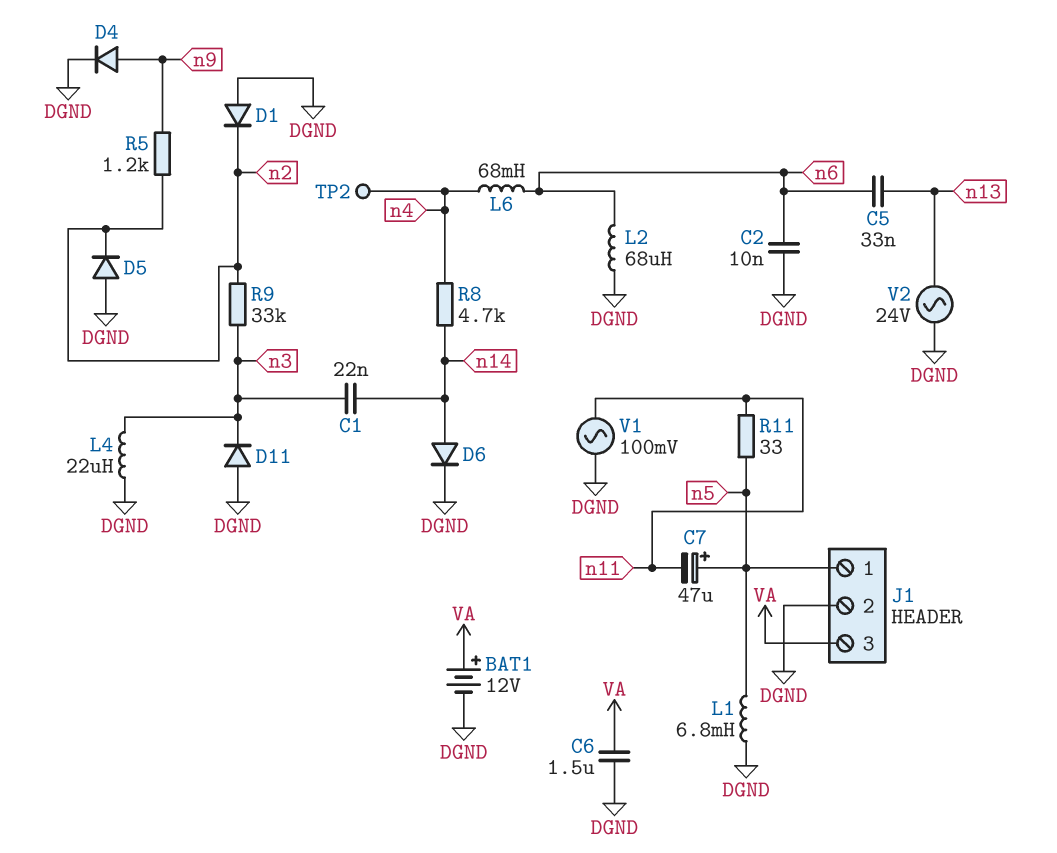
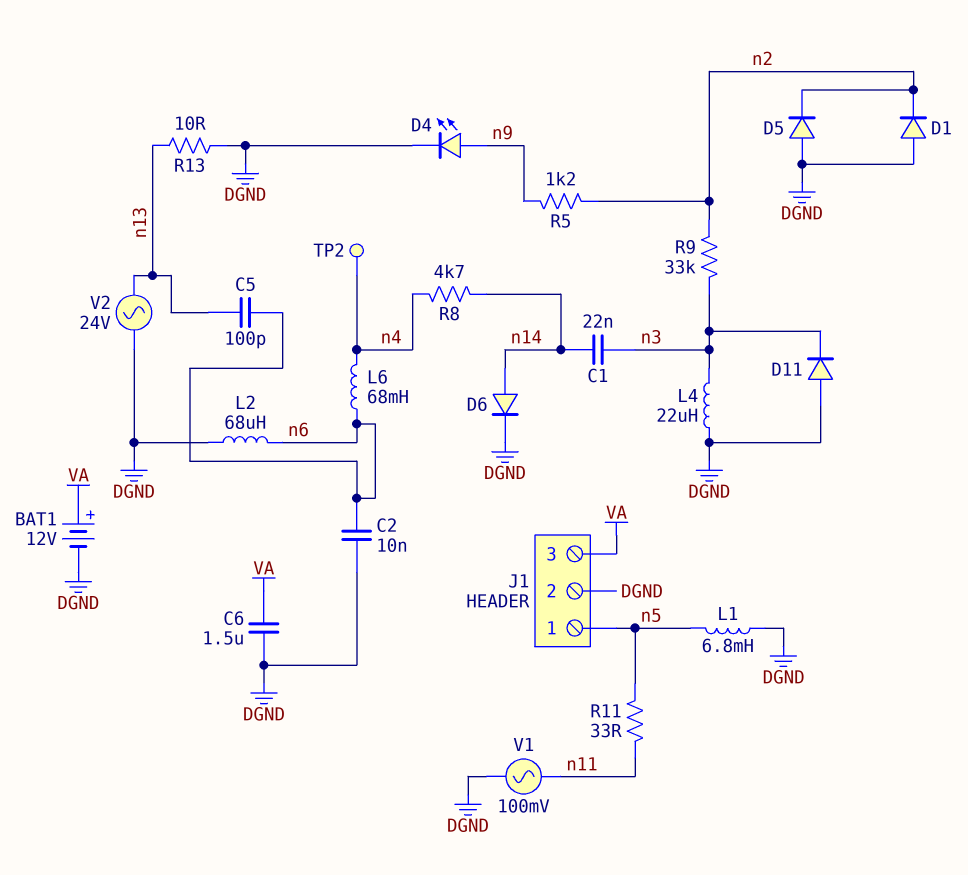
C5: 33nF (n6, n13) -> 100pF (n6, n13)
C7: 47uF (plus n5, minus n11) -> none
D4: diode (A n9, K DGND) -> LED (A n9, K DGND)
R13: none -> 10 (DGND, n13)

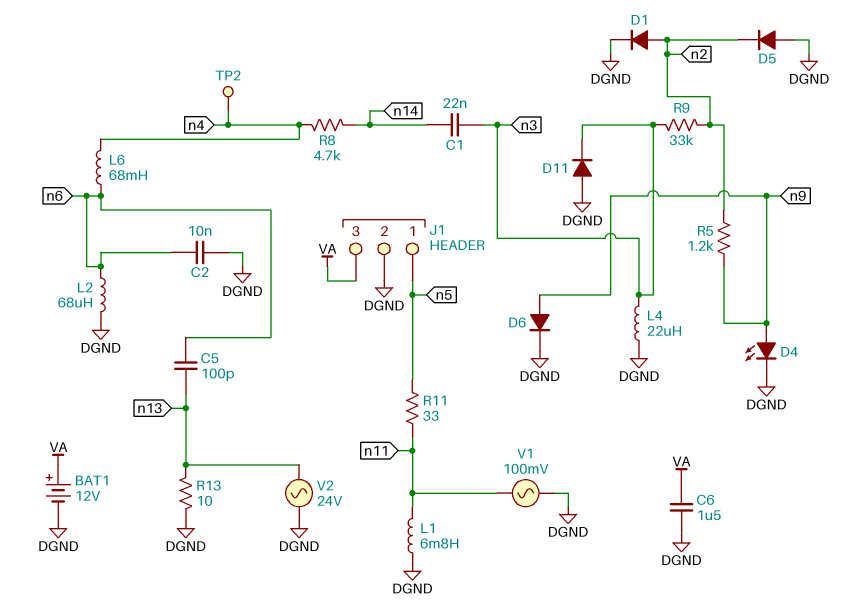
D1: diode (A DGND, K n2) -> diode (A n2, K DGND)
D6: diode (A n14, K DGND) -> diode (A n9, K DGND)
L1: 6.8mH (DGND, n5) -> 6.8mH (DGND, n11)

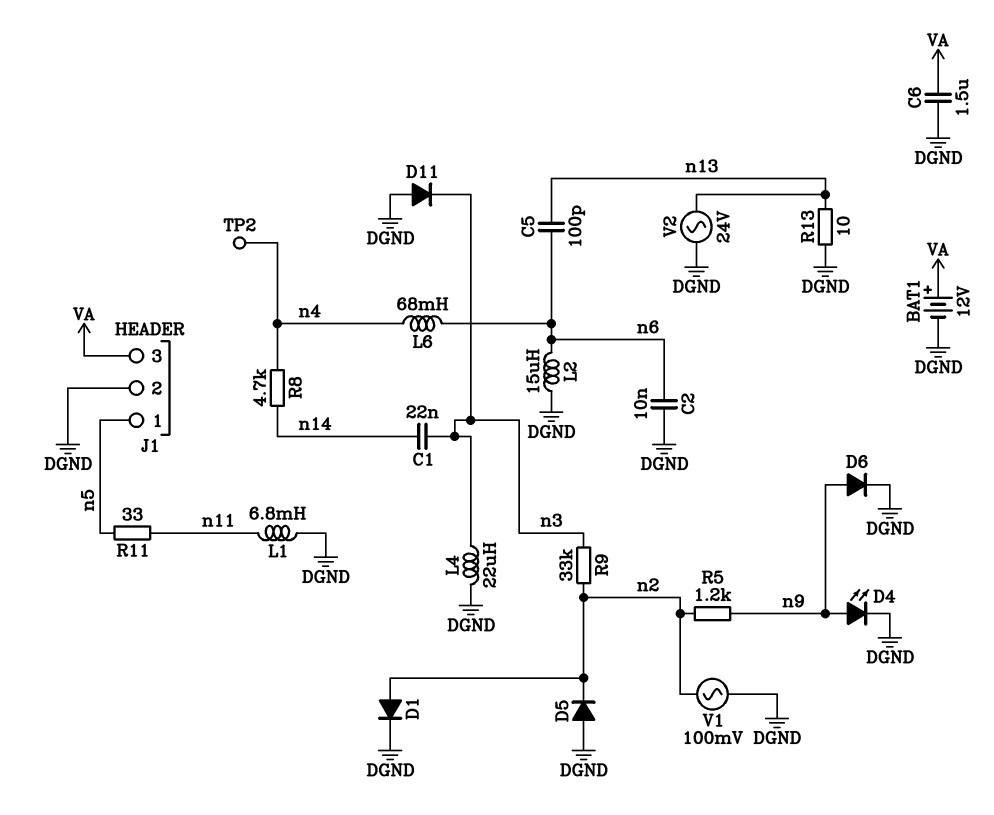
L2: 68uH (DGND, n6) -> 15uH (DGND, n6)
V1: AC 100mV (DGND, n11) -> AC 100mV (DGND, n2)

